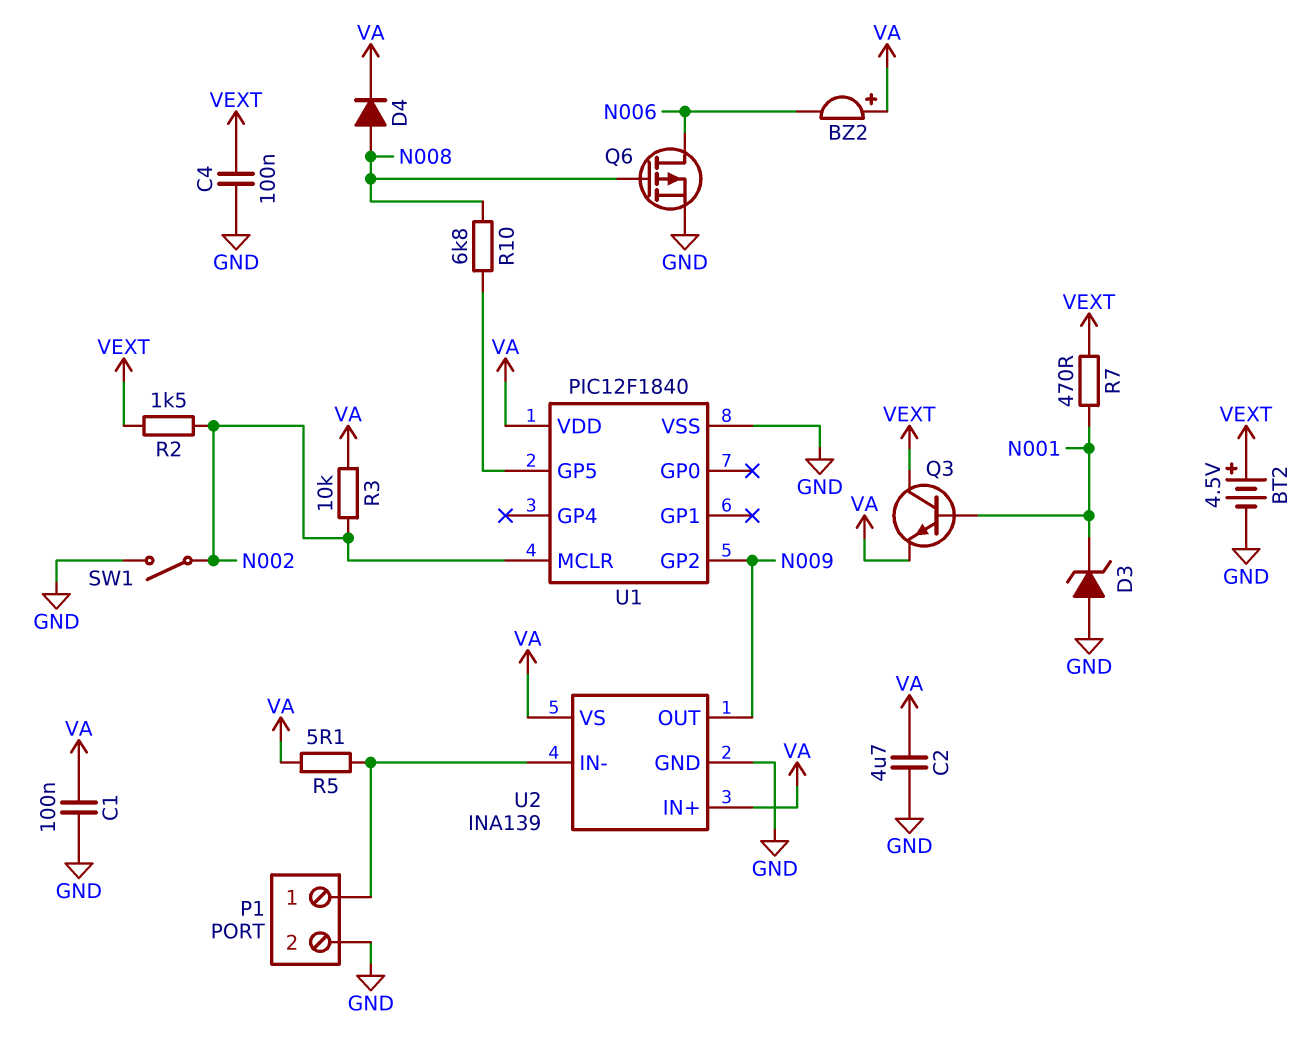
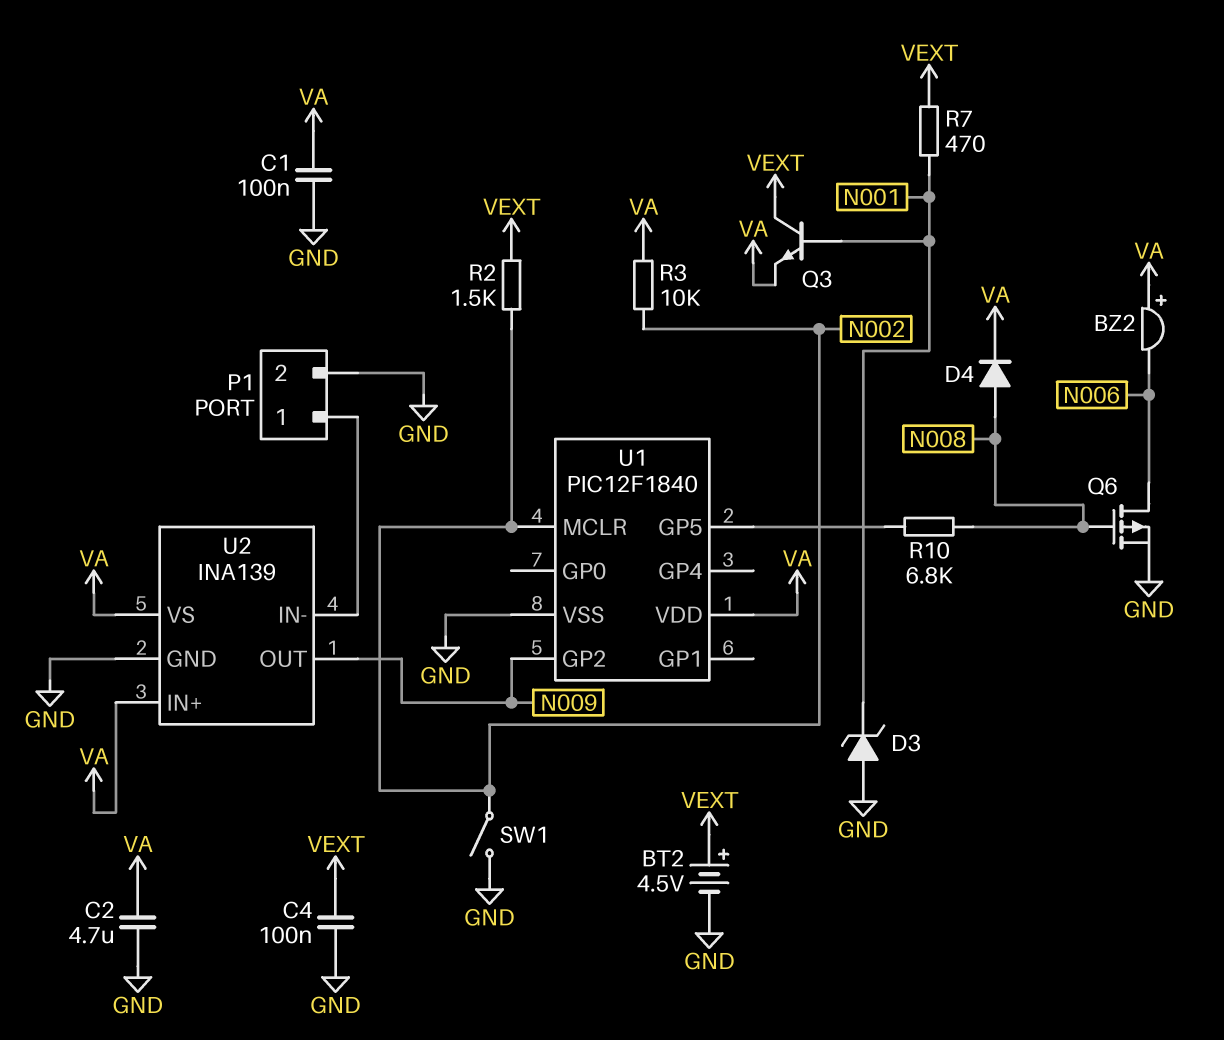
R5: 5.1 (P1/1, VA) -> none

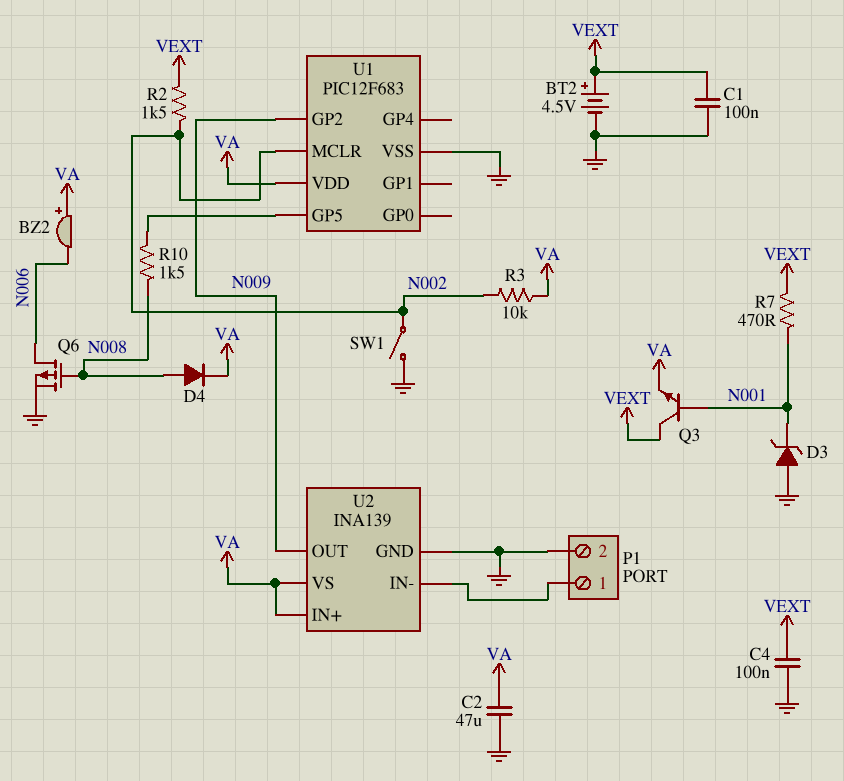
C1: 100nF (GND, VA) -> 100nF (GND, VEXT)
C2: 4.7uF (GND, VA) -> 47uF (GND, VA)
R10: 6.8k (N008, U1/GP5) -> 1.5k (N008, U1/GP5)
U1: PIC12F1840 -> PIC12F683

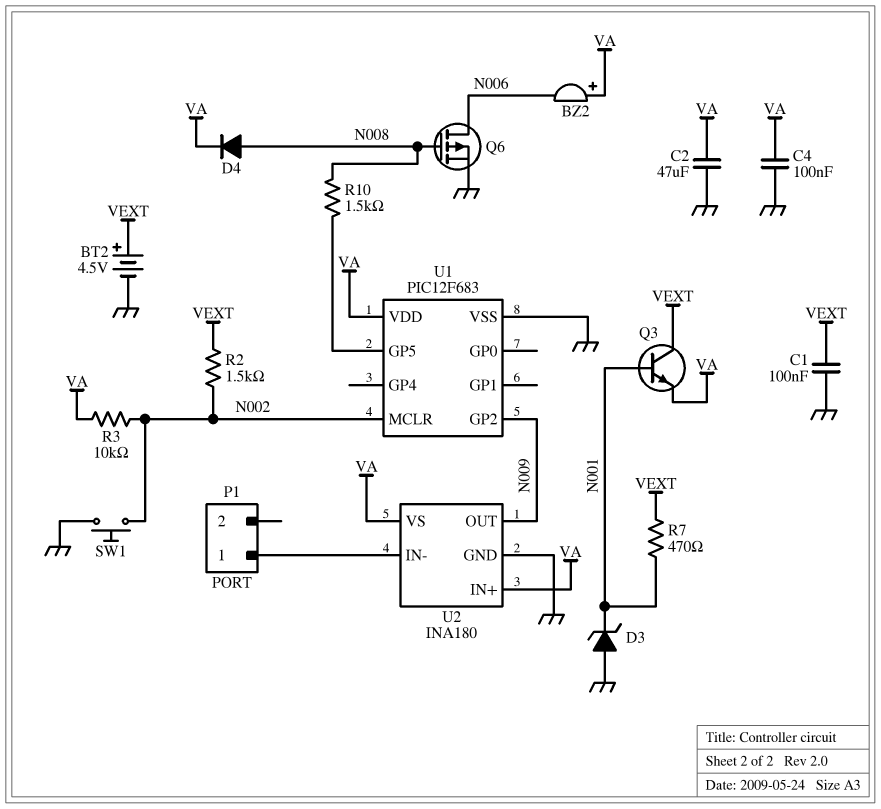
C4: 100nF (GND, VEXT) -> 100nF (GND, VA)
P1 pin 2: GND -> none
SW1: switch (GND, N002) -> button (GND, N002)
U2: INA139 -> INA180

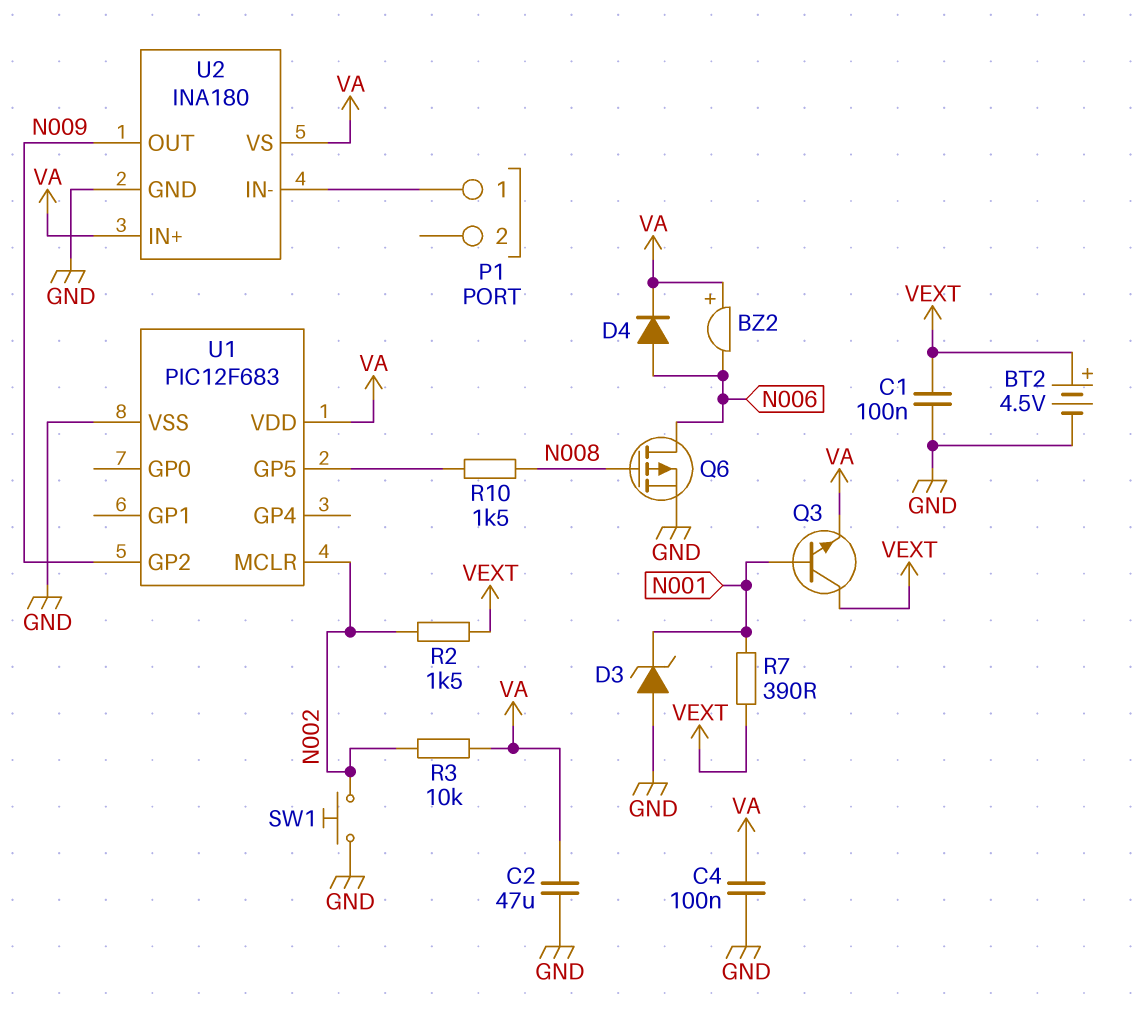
D4: diode (A N008, K VA) -> diode (A N006, K VA)
R7: 470 (N001, VEXT) -> 390 (N001, VEXT)

